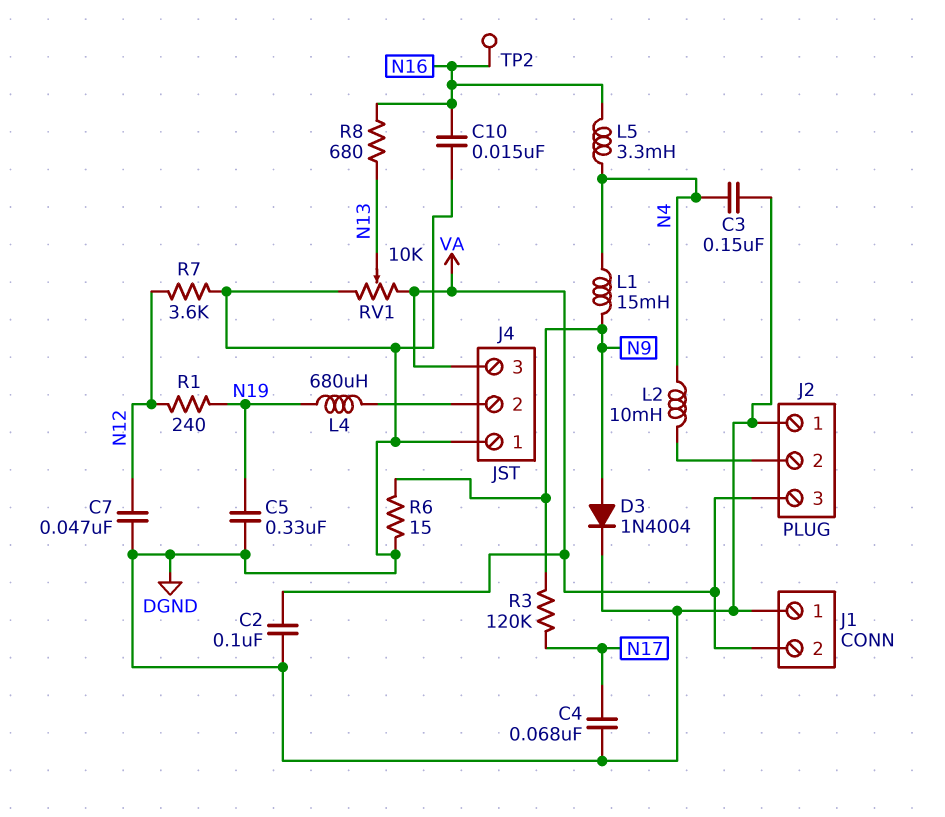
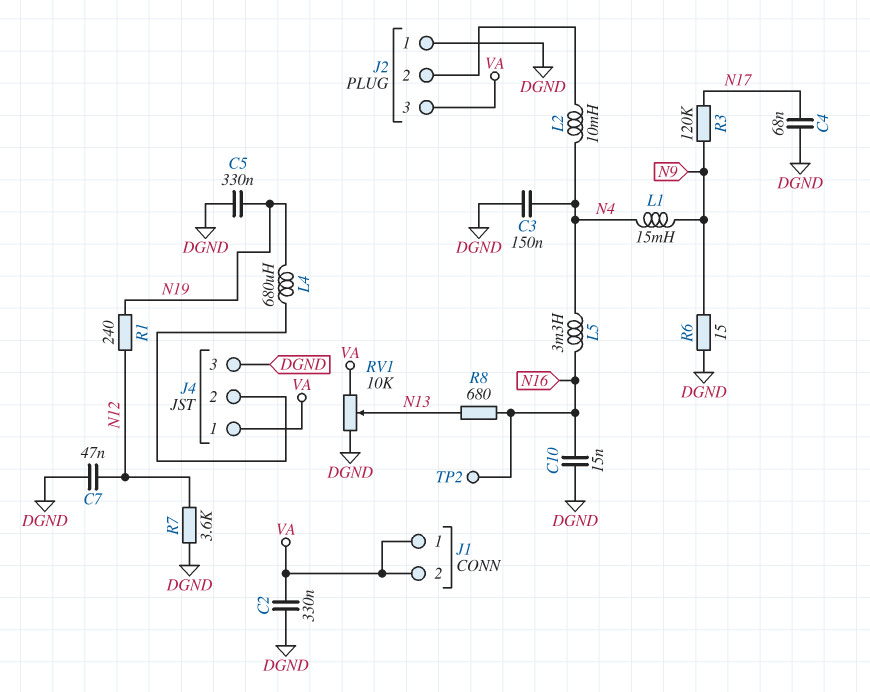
C2: 100nF (DGND, VA) -> 330nF (DGND, VA)
D3: diode 1N4004 (A N9, K DGND) -> none
J1 pin 1: DGND -> VA
J4 pin 1: DGND -> VA
J4 pin 3: VA -> DGND

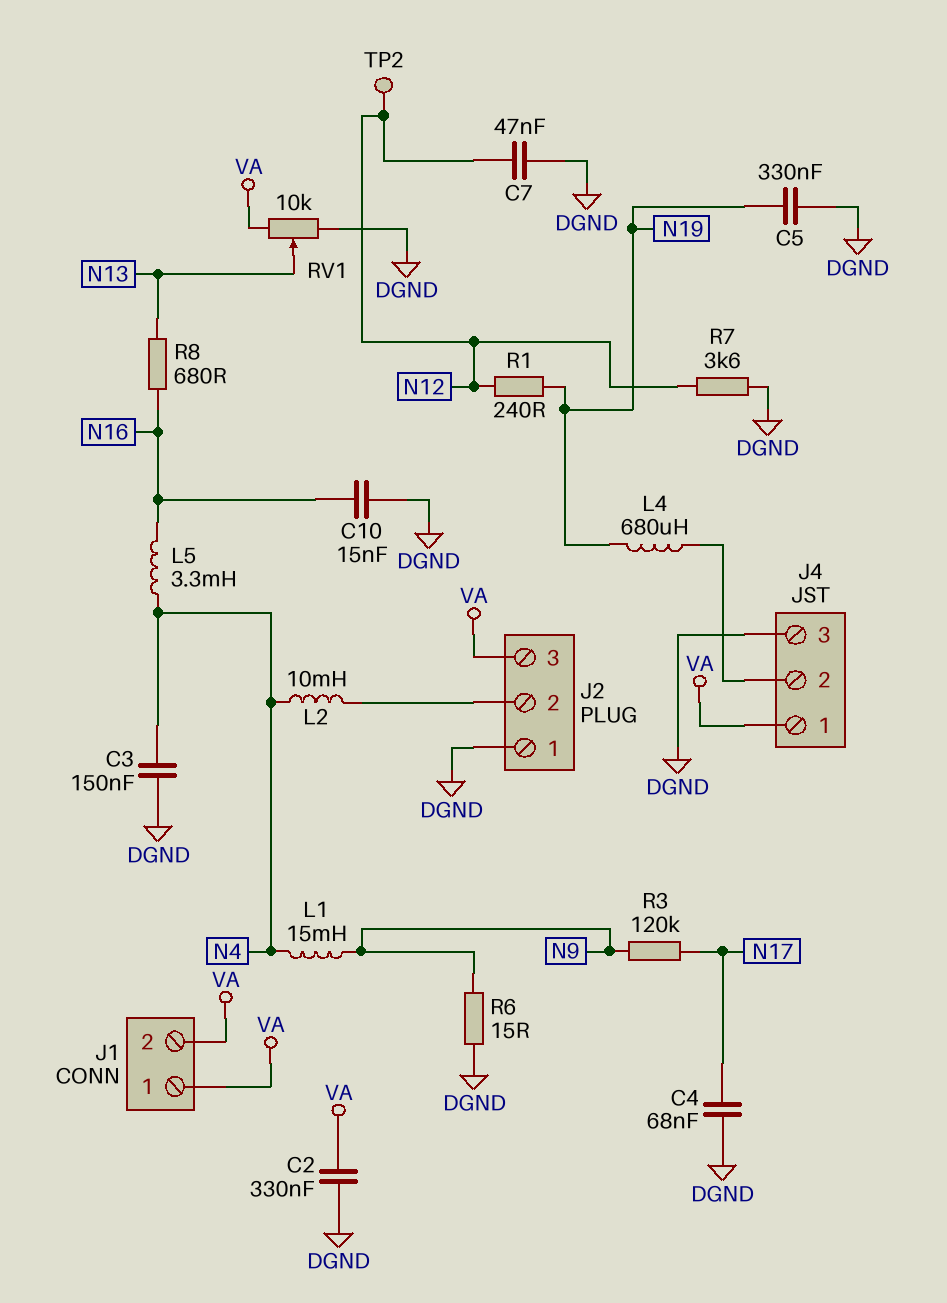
TP2: test point (N16) -> test point (N12)

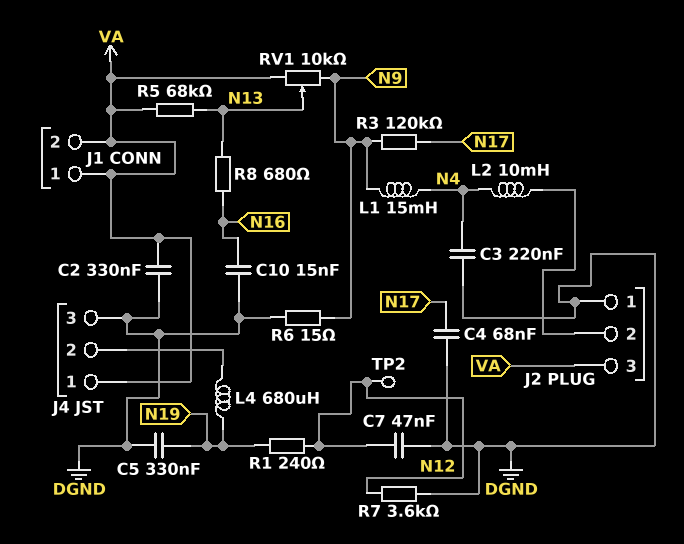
C3: 150nF (DGND, N4) -> 220nF (DGND, N4)
L5: 3.3mH (N4, N16) -> none
R5: none -> 68k (N13, VA)
RV1: 10k (DGND, VA, wiper N13) -> 10k (N9, VA, wiper N13)

